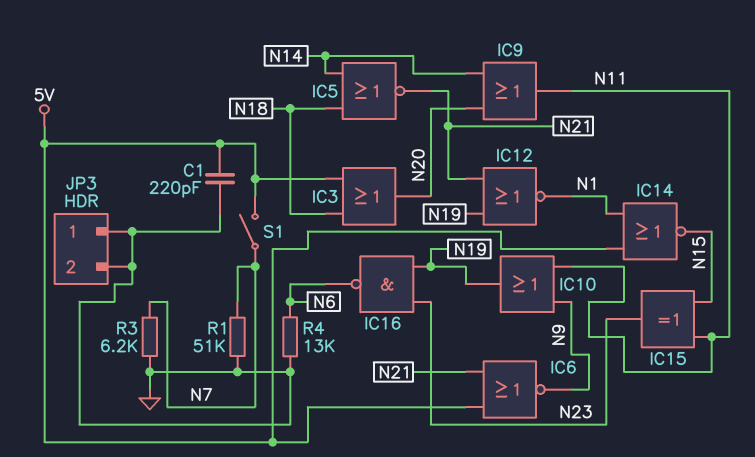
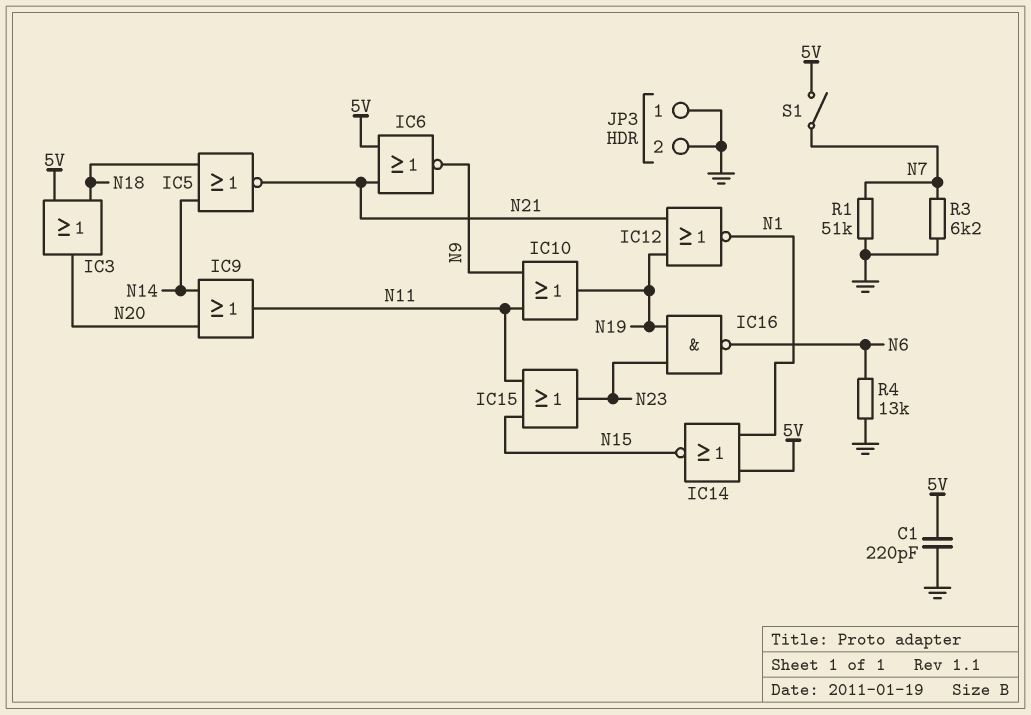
IC15: XOR (in N11, in N15, out N23) -> OR (in N11, in N15, out N23)

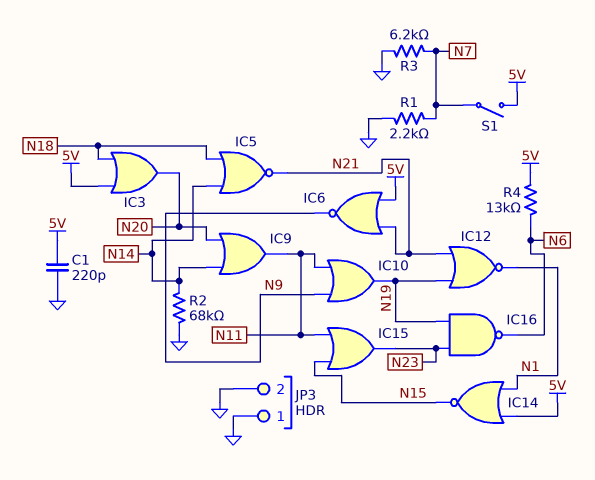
R1: 51k (GND, N7) -> 2.2k (GND, N7)
R2: none -> 68k (GND, N14)
R4: 13k (GND, N6) -> 13k (5V, N6)

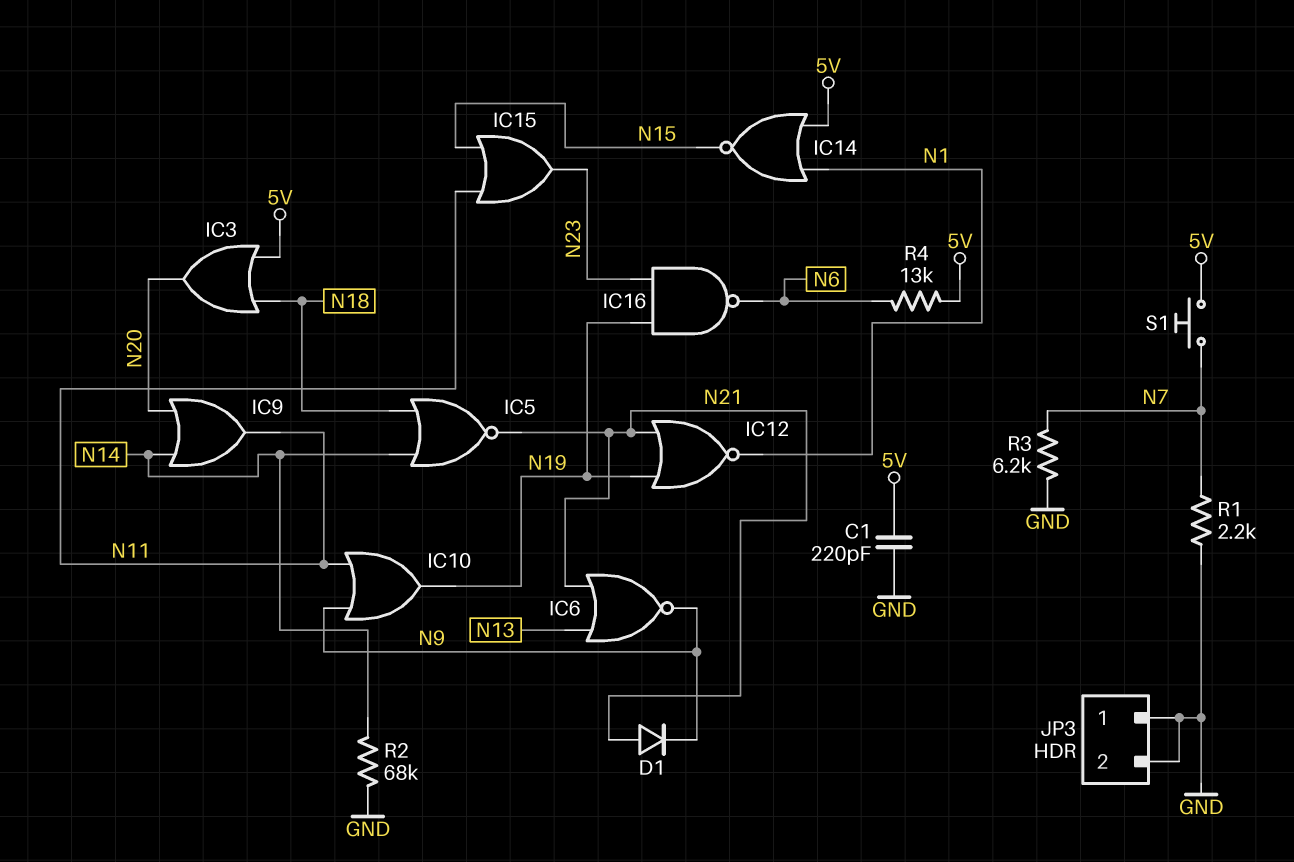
D1: none -> diode (A N21, K N9)
IC6: NOR (in 5V, in N21, out N9) -> NOR (in N13, in N21, out N9)
S1: switch (5V, N7) -> button (5V, N7)

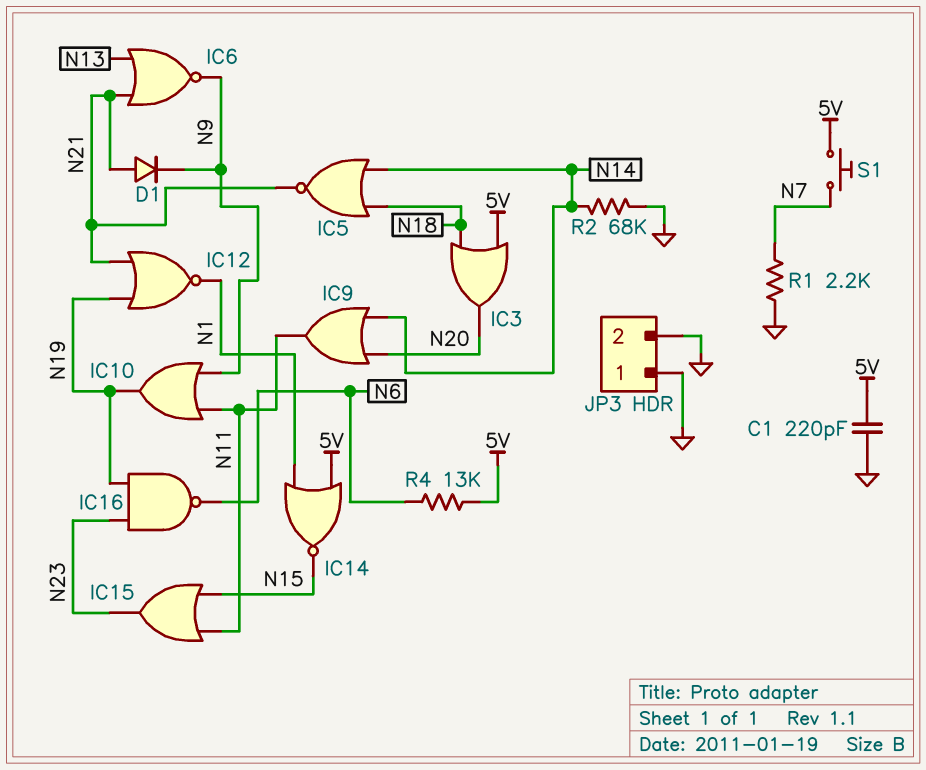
R3: 6.2k (GND, N7) -> none

